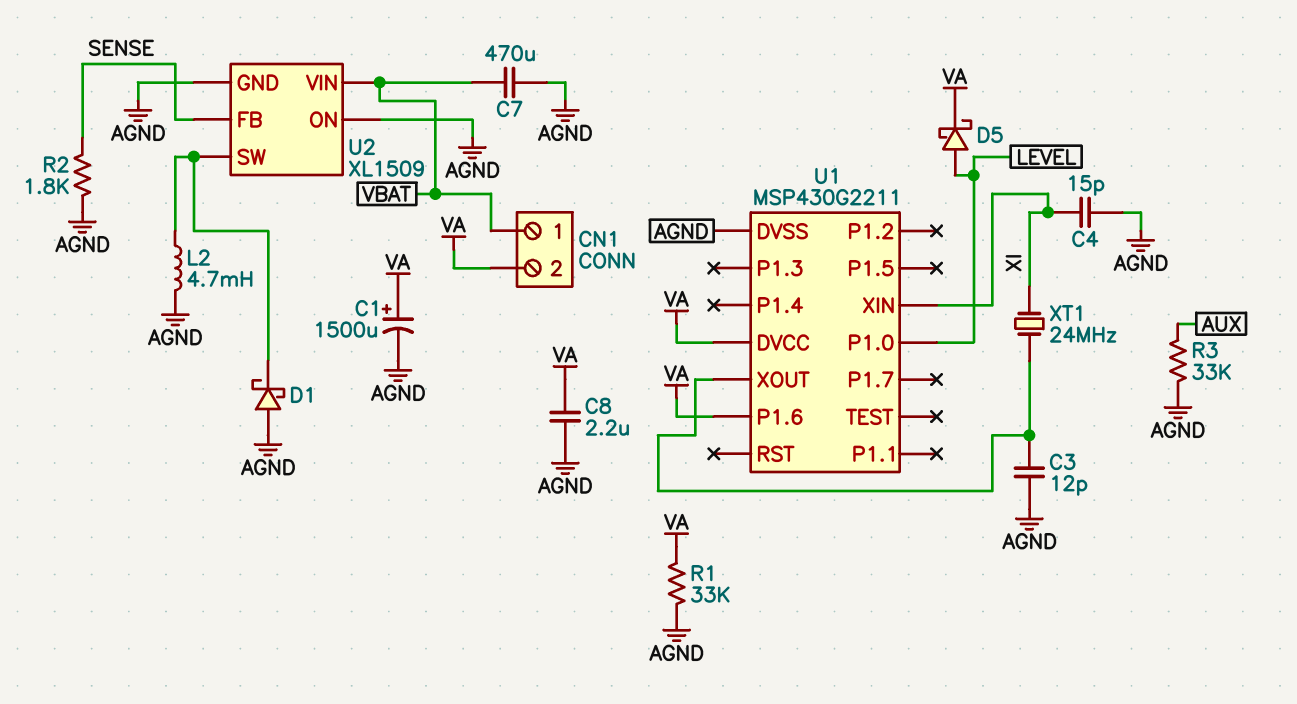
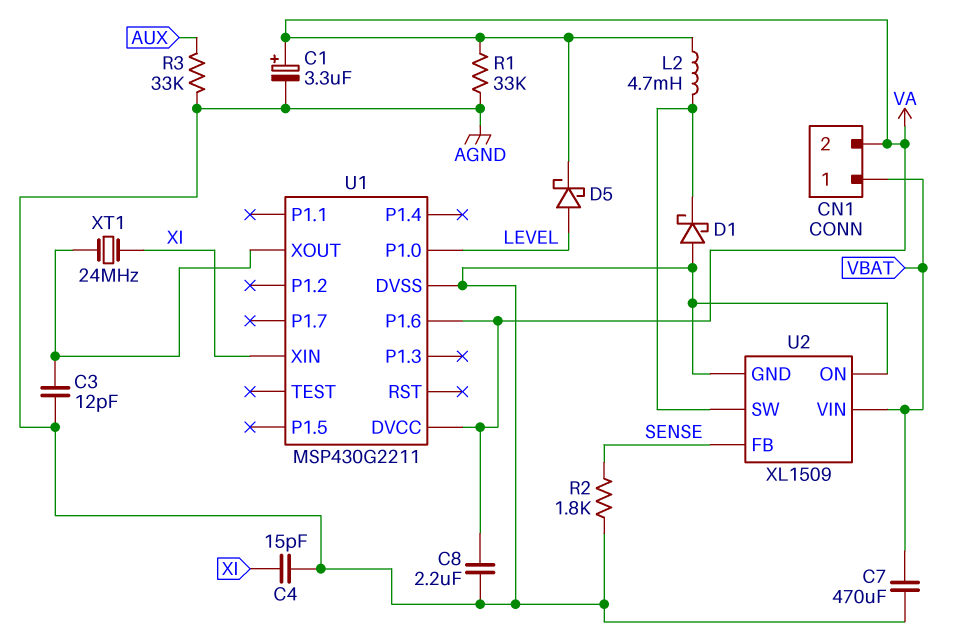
C1: 1500uF (plus VA, minus AGND) -> 3.3uF (plus VA, minus AGND)
L2: 4.7mH (AGND, U2/SW) -> 4.7mH (U2/SW, VA)

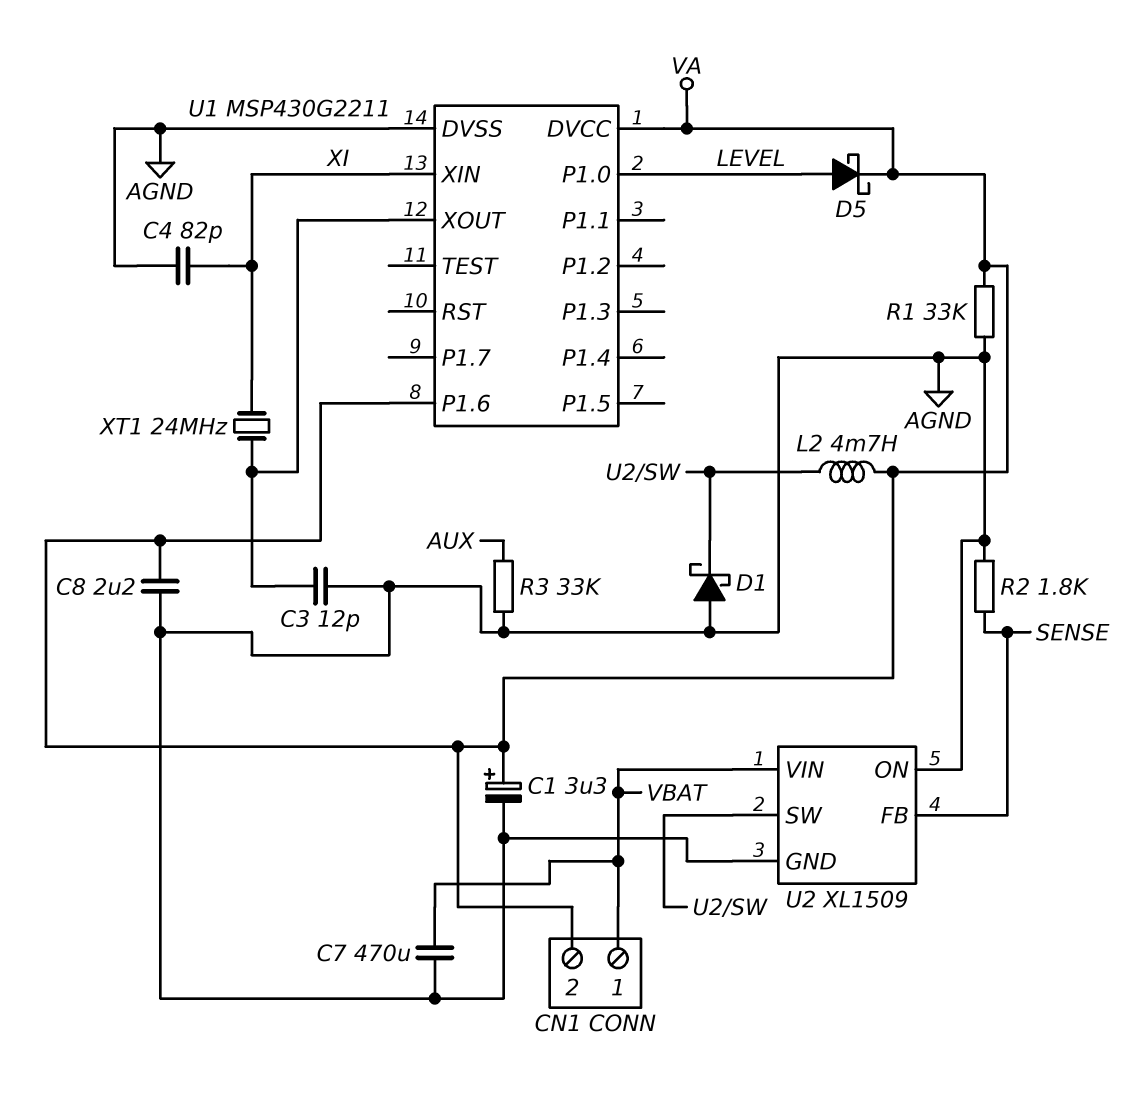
C4: 15pF (AGND, XI) -> 82pF (AGND, XI)

